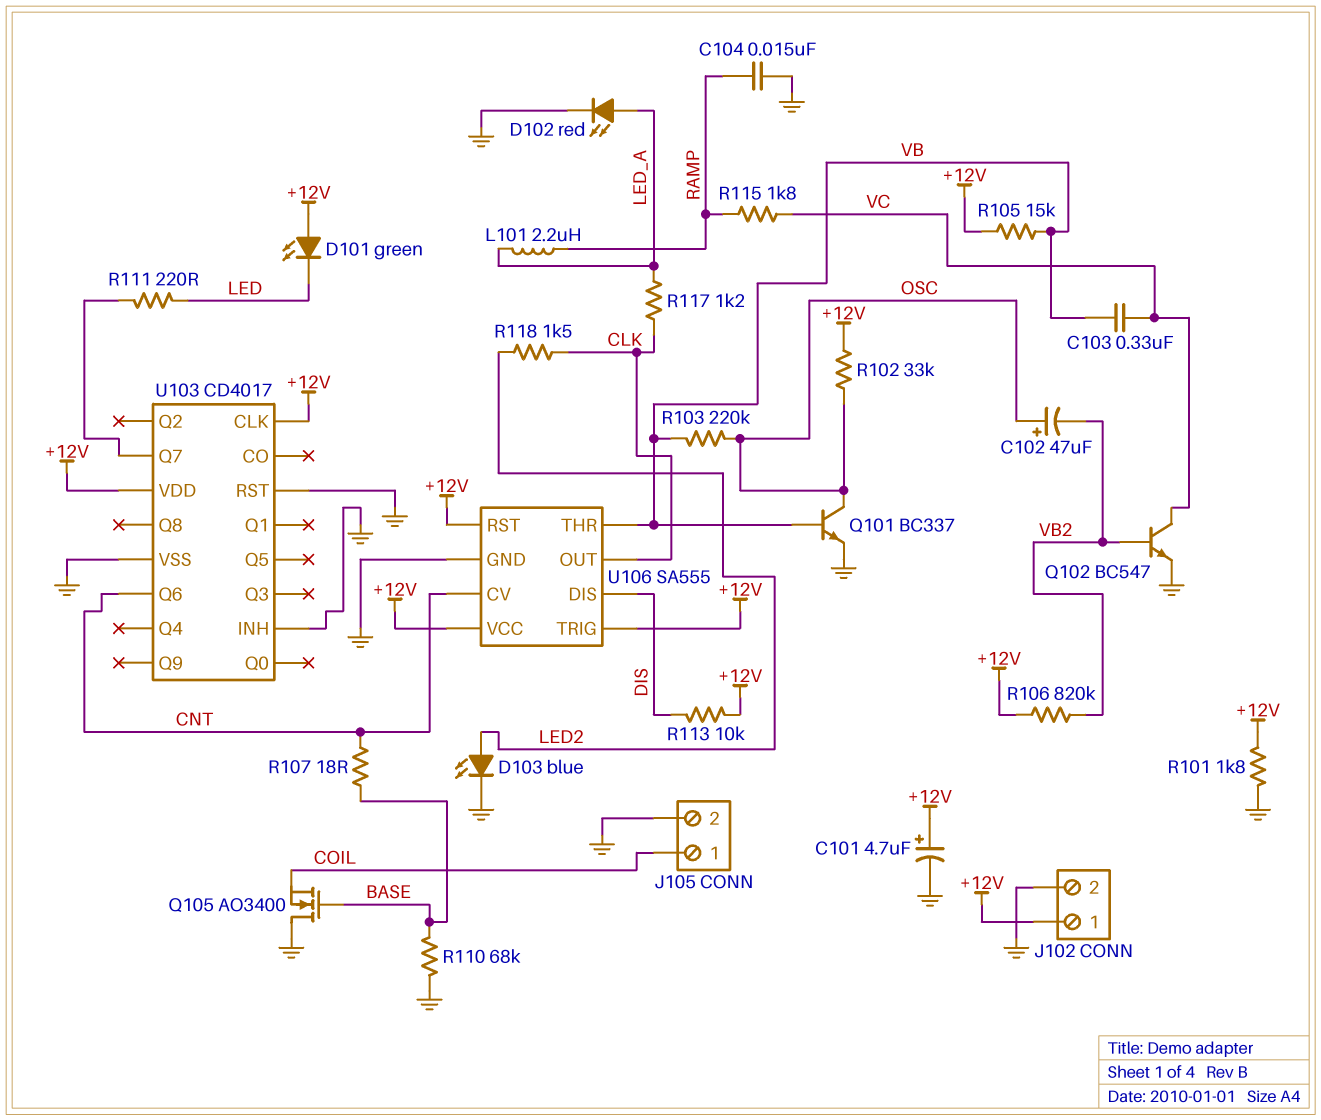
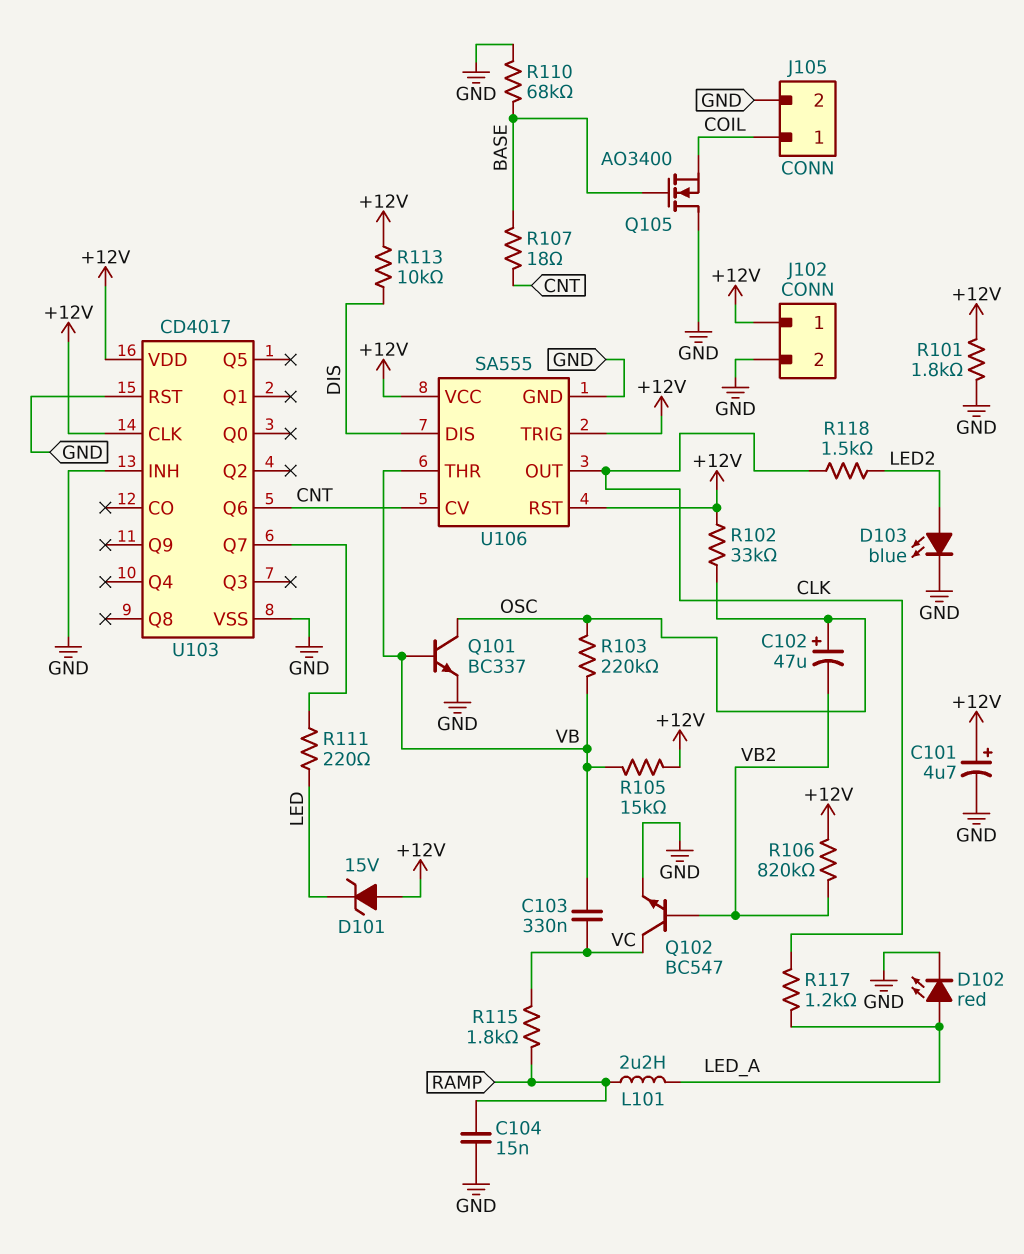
D101: LED green (A +12V, K LED) -> zener 15V (A +12V, K LED)

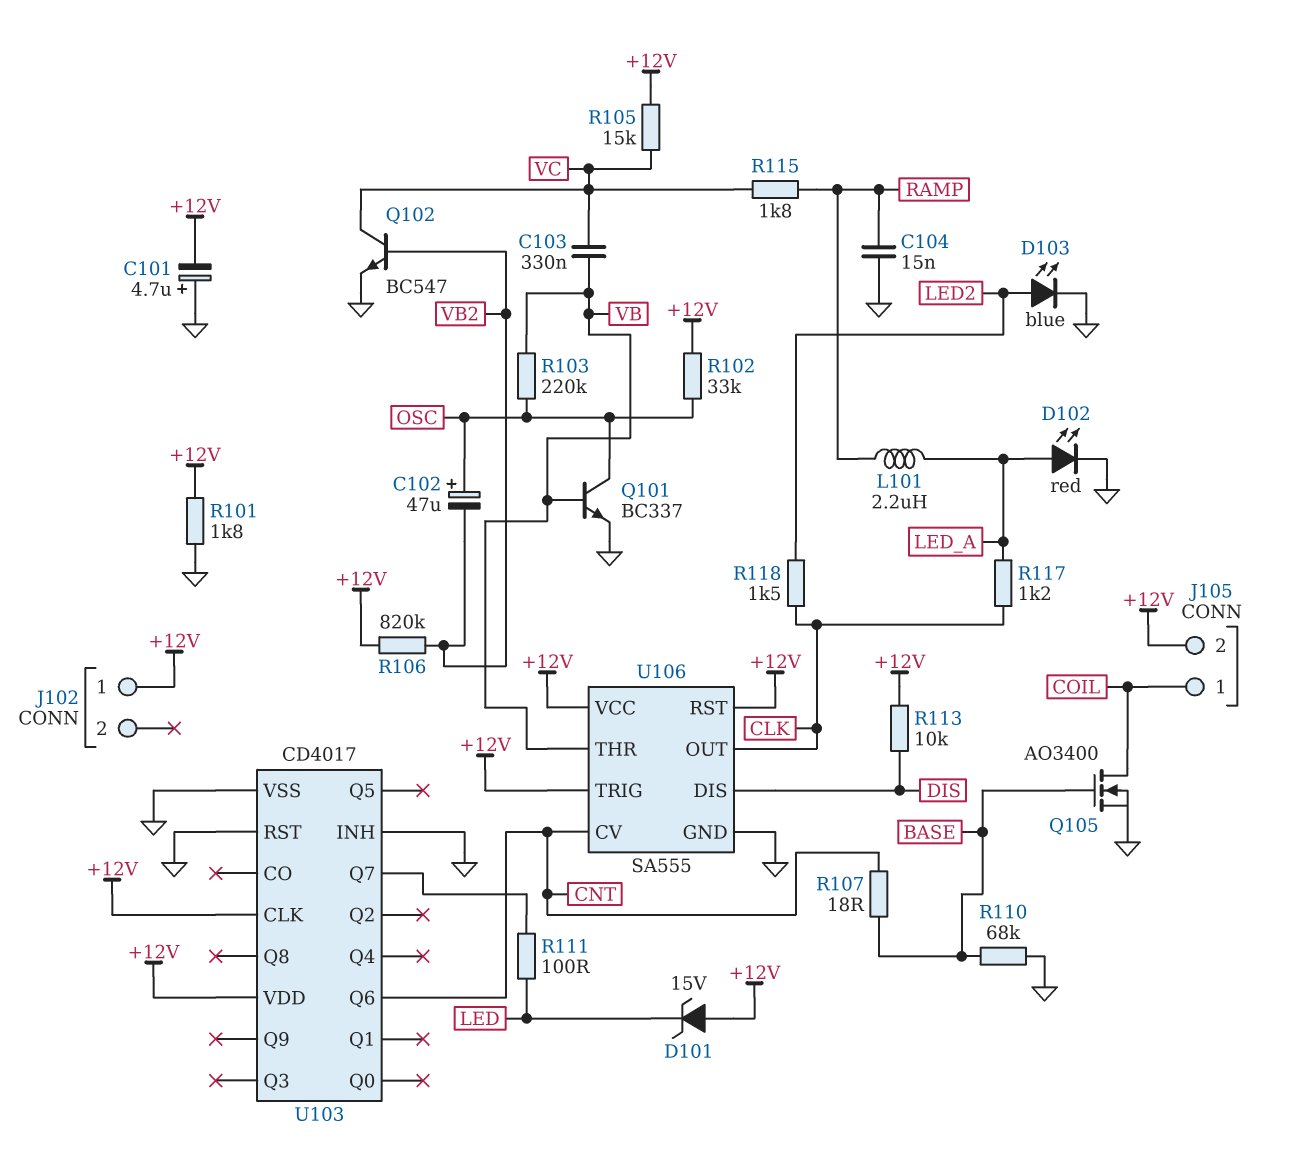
C101: 4.7uF (plus +12V, minus GND) -> 4.7uF (plus GND, minus +12V)
J102 pin 2: GND -> none
J105 pin 2: GND -> +12V
Q105: NMOS AO3400 (G BASE, D GND, S COIL) -> NMOS AO3400 (G BASE, D COIL, S GND)
R105: 15k (+12V, VB) -> 15k (+12V, VC)
R111: 220 (LED, U103/Q7) -> 100 (LED, U103/Q7)

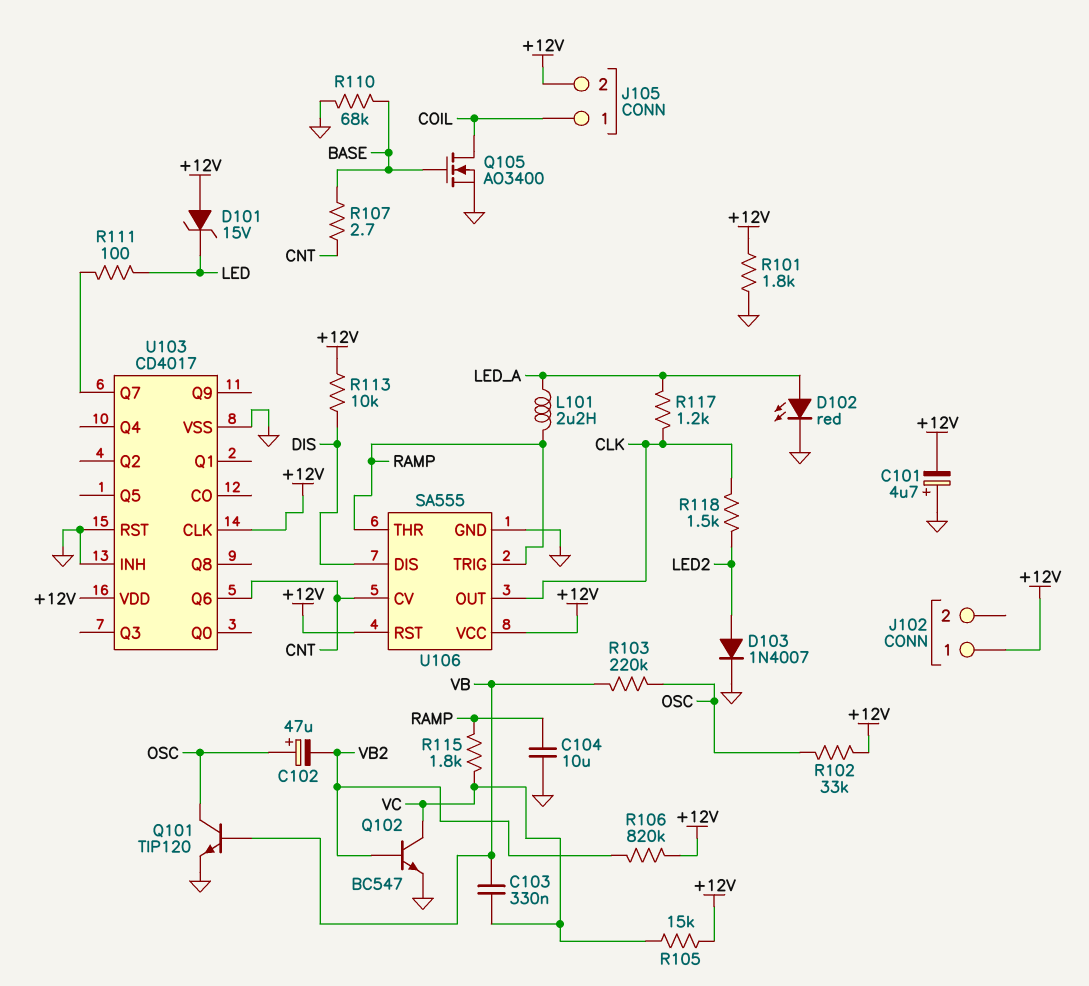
C104: 15nF (GND, RAMP) -> 10uF (GND, RAMP)
D103: LED blue (A LED2, K GND) -> diode 1N4007 (A LED2, K GND)
Q101: NPN BC337 (B VB, C OSC, E GND) -> NPN TIP120 (B VB, C OSC, E GND)
R107: 18 (BASE, CNT) -> 2.7 (BASE, CNT)
U106 pin THR: VB -> RAMP
U106 pin TRIG: +12V -> RAMP

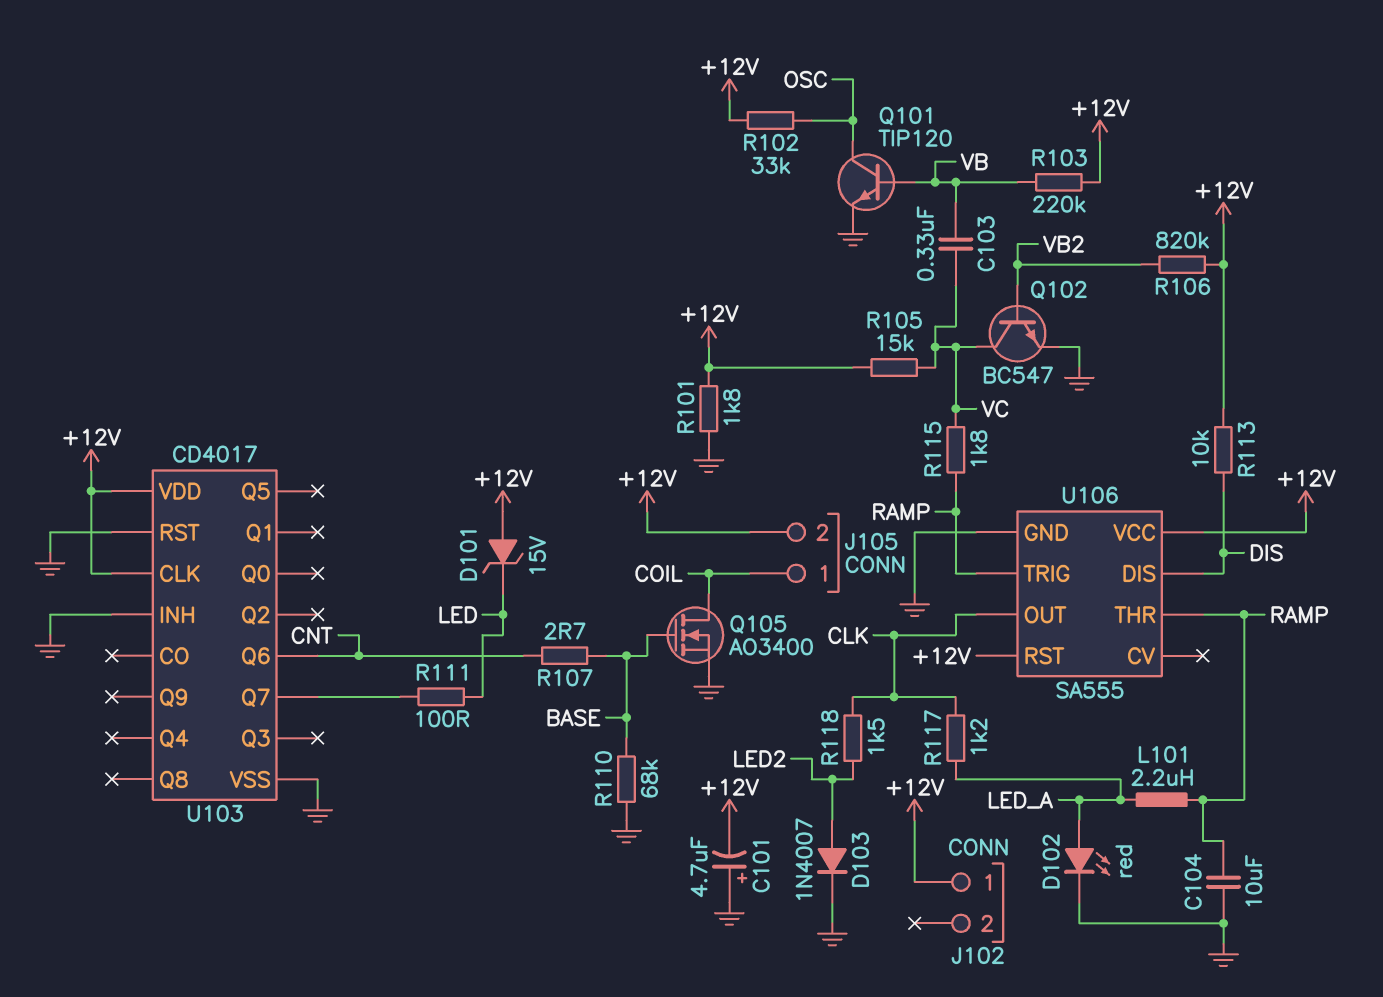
C102: 47uF (plus OSC, minus VB2) -> none
R103: 220k (OSC, VB) -> 220k (+12V, VB)
U106 pin CV: CNT -> none

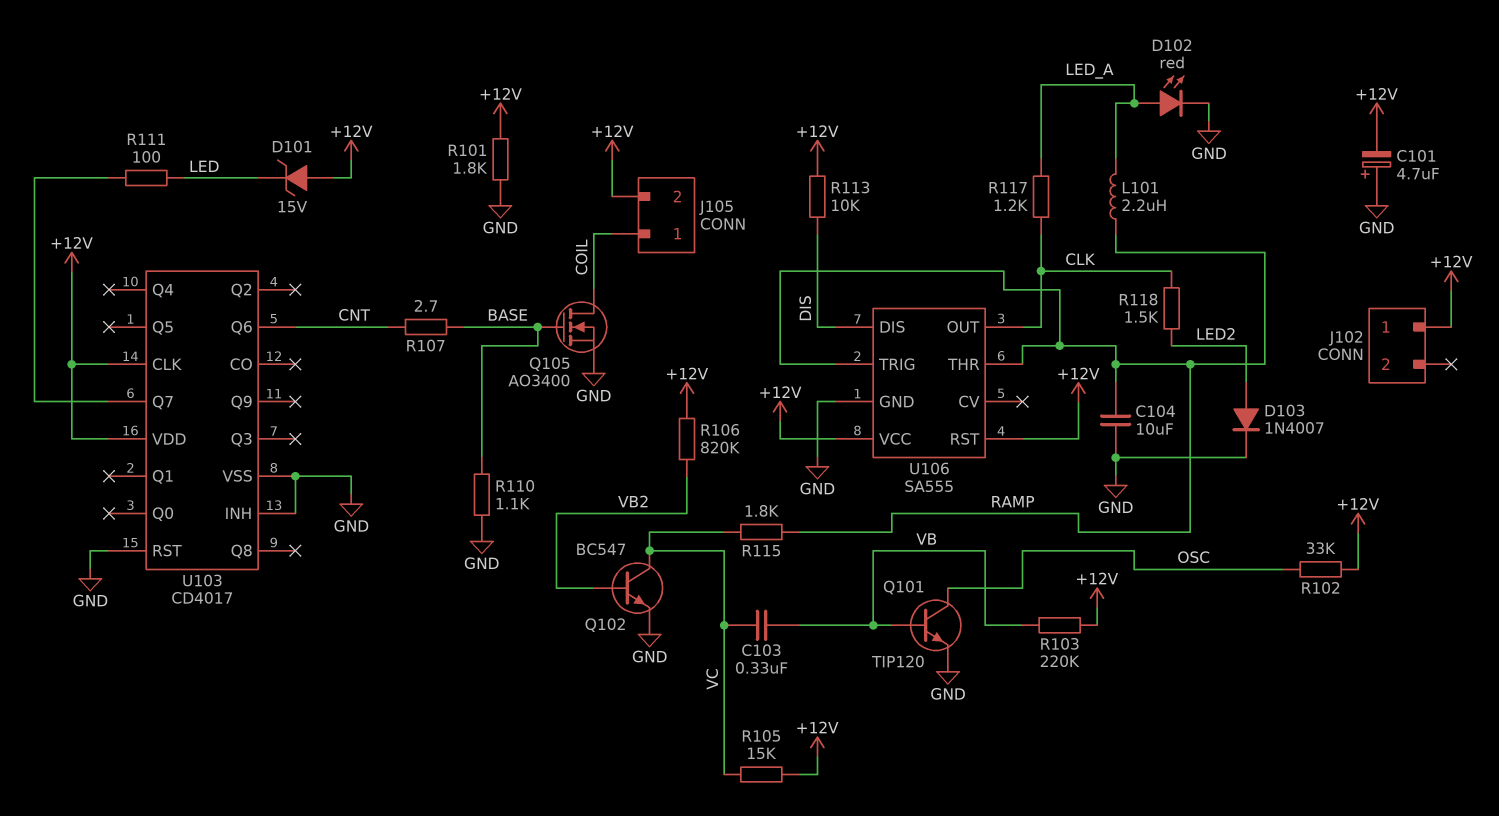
R110: 68k (BASE, GND) -> 1.1k (BASE, GND)

